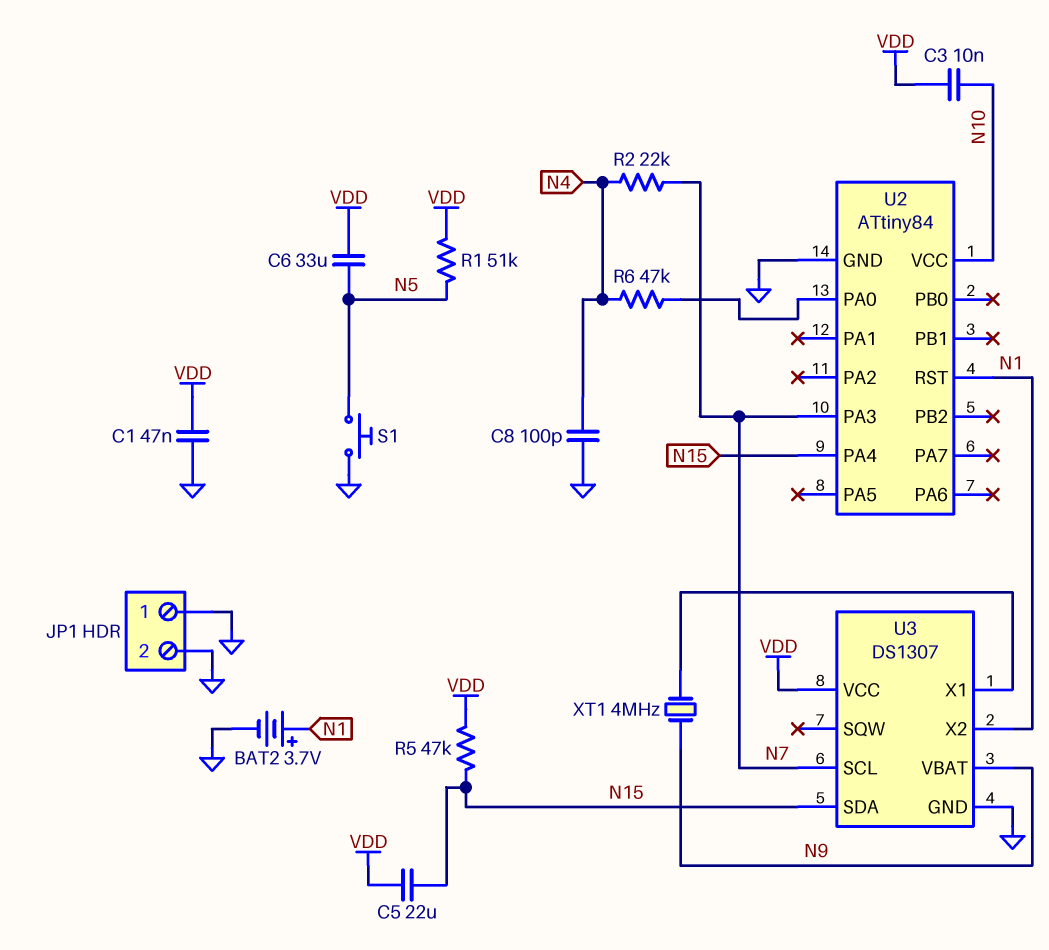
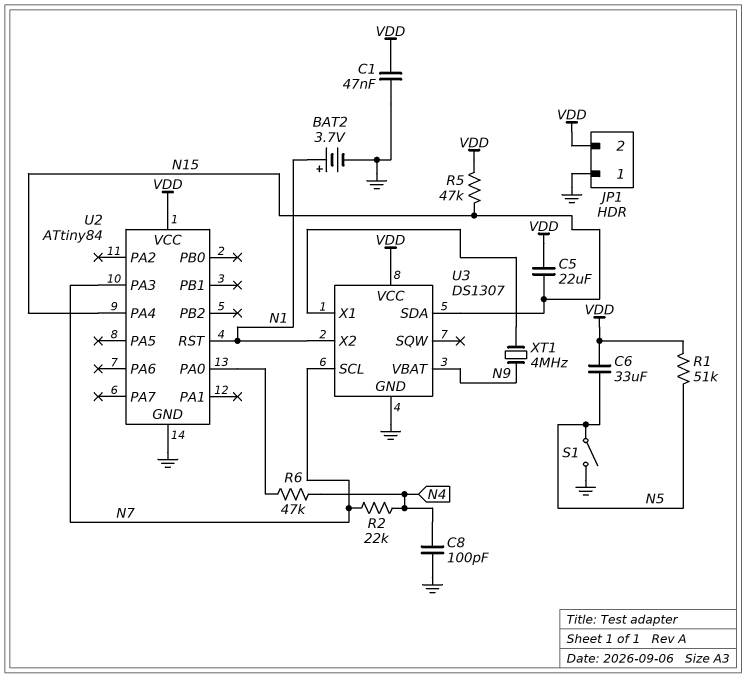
C3: 10nF (N10, VDD) -> none
JP1 pin 2: GND -> VDD
S1: button (GND, N5) -> switch (GND, N5)
U2 pin VCC: N10 -> VDD

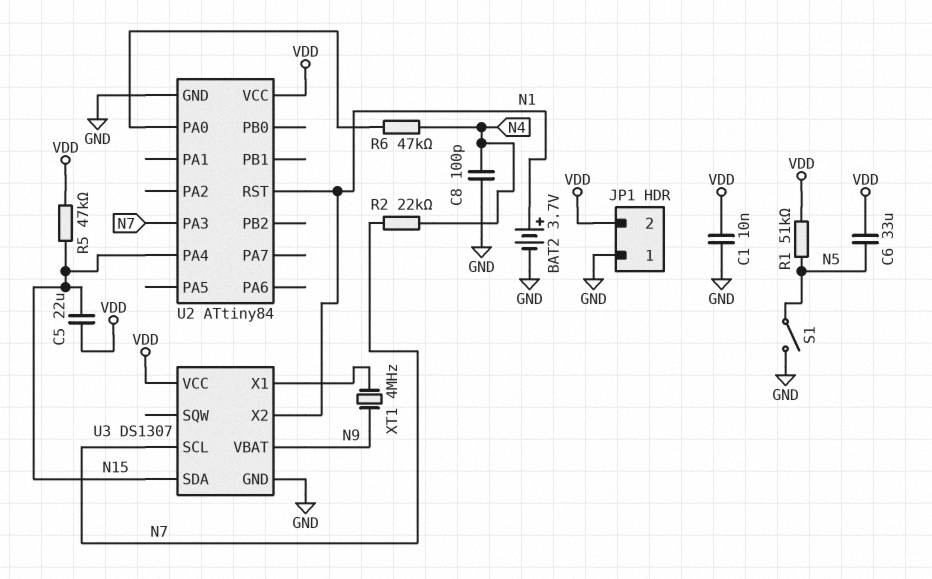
C1: 47nF (GND, VDD) -> 10nF (GND, VDD)

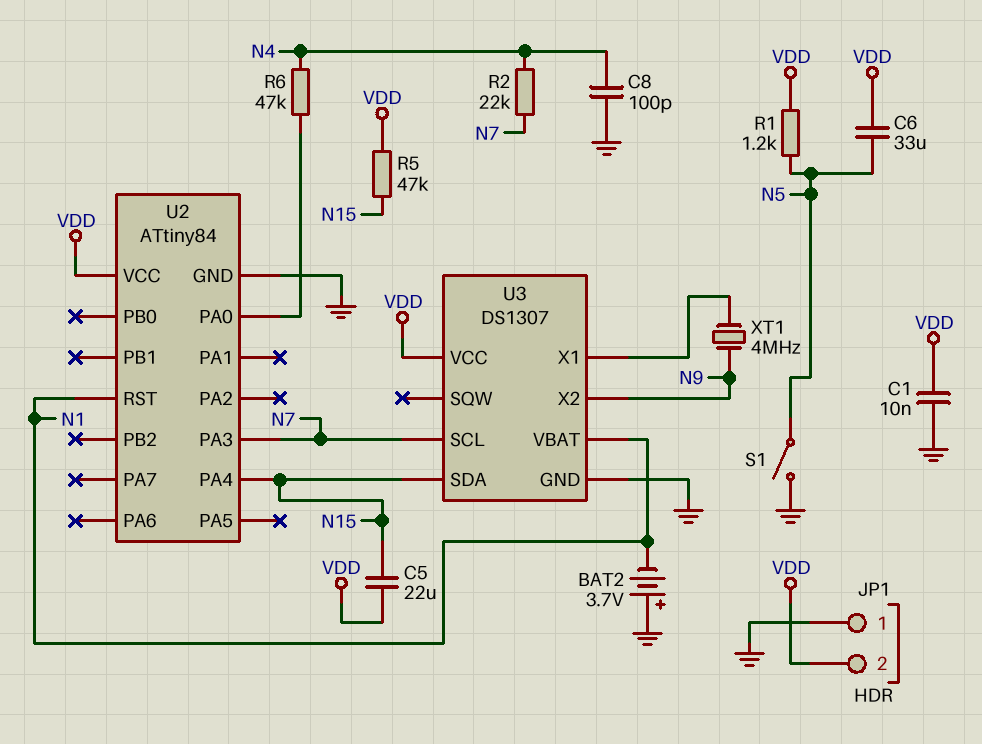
BAT2: 3.7V (plus N1, minus GND) -> 3.7V (plus GND, minus N1)
R1: 51k (N5, VDD) -> 1.2k (N5, VDD)
U3 pin VBAT: N9 -> N1
U3 pin X2: N1 -> N9

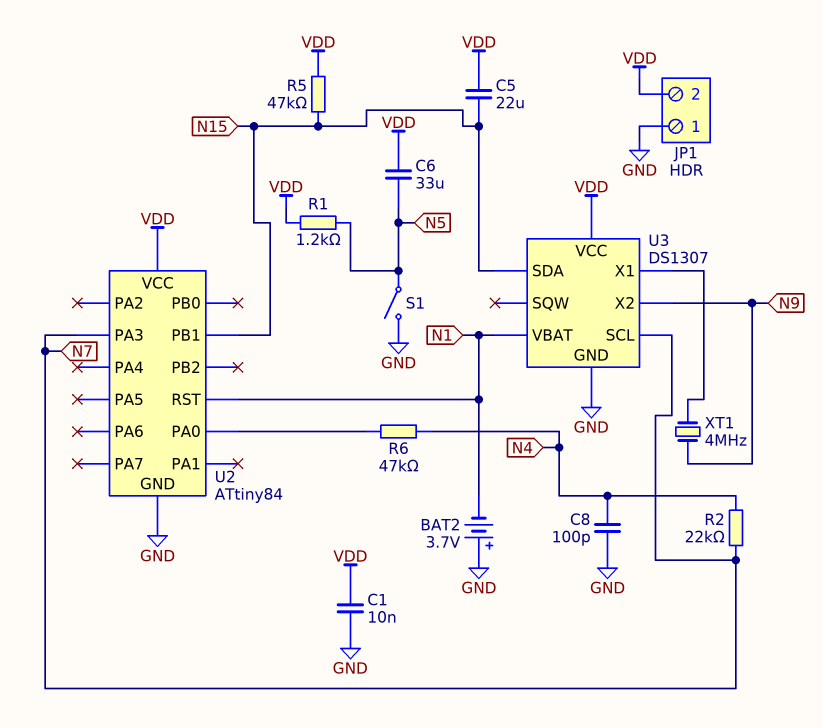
U2 pin PA4: N15 -> none
U2 pin PB1: none -> N15

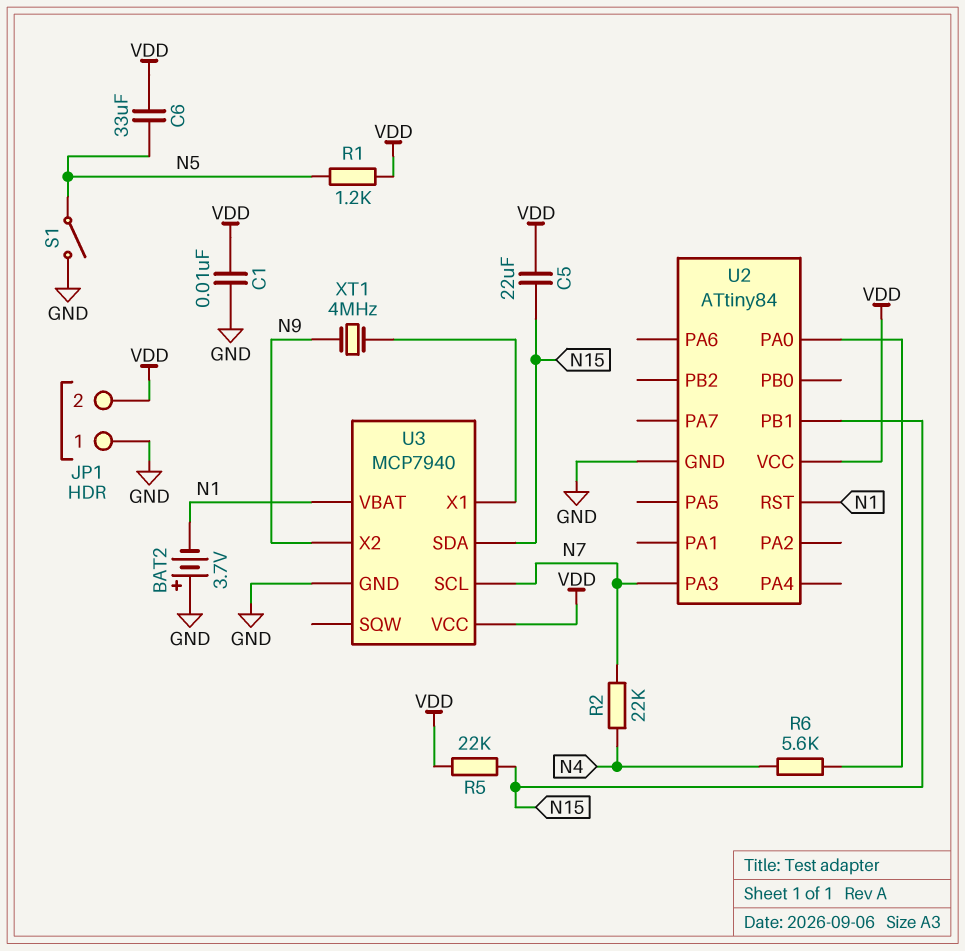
C8: 100pF (GND, N4) -> none
R5: 47k (N15, VDD) -> 22k (N15, VDD)
R6: 47k (N4, U2/PA0) -> 5.6k (N4, U2/PA0)
U3: DS1307 -> MCP7940

